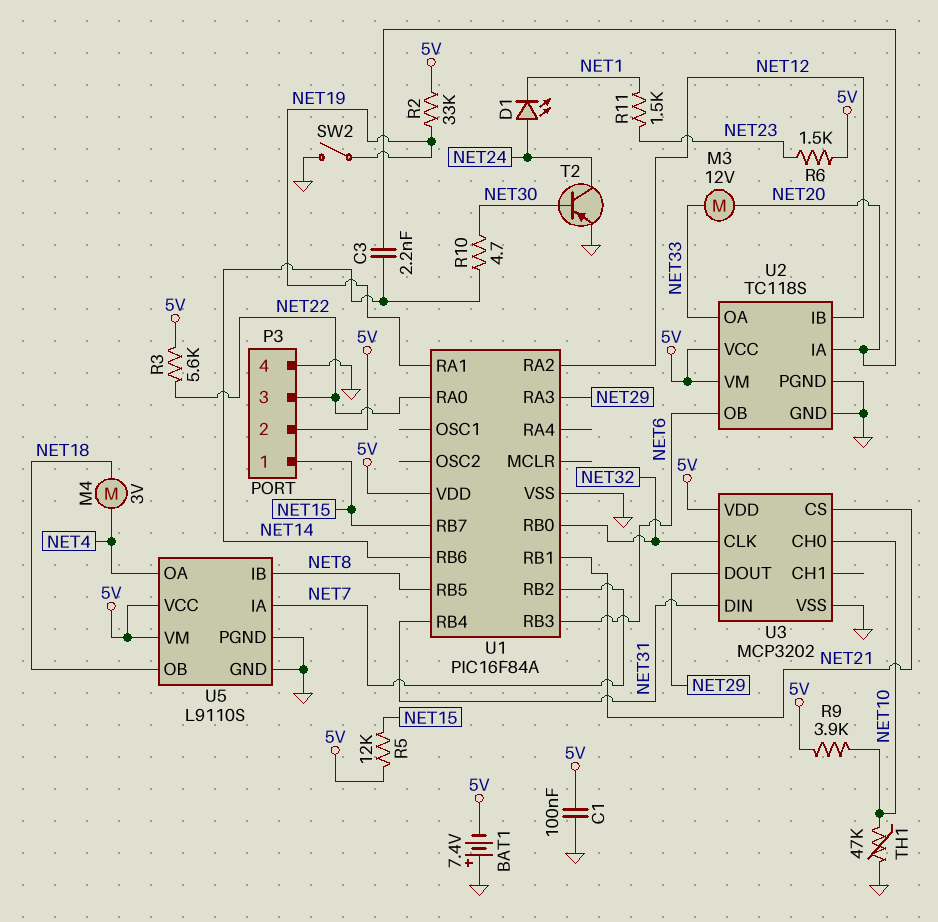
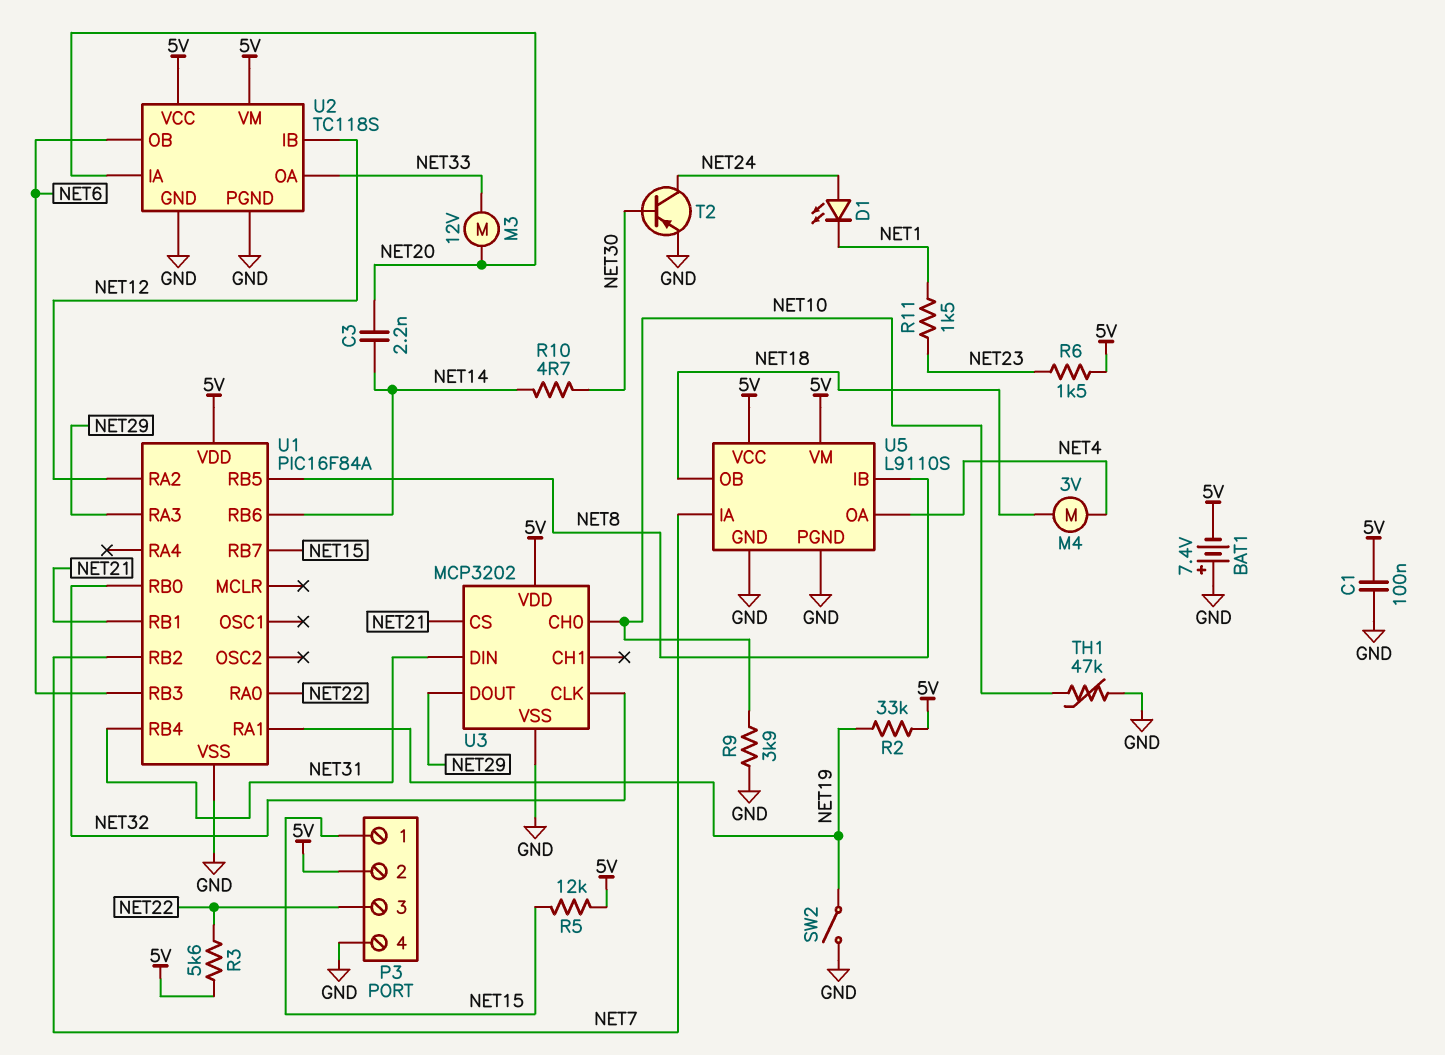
R9: 3.9k (5V, NET10) -> 3.9k (GND, NET10)

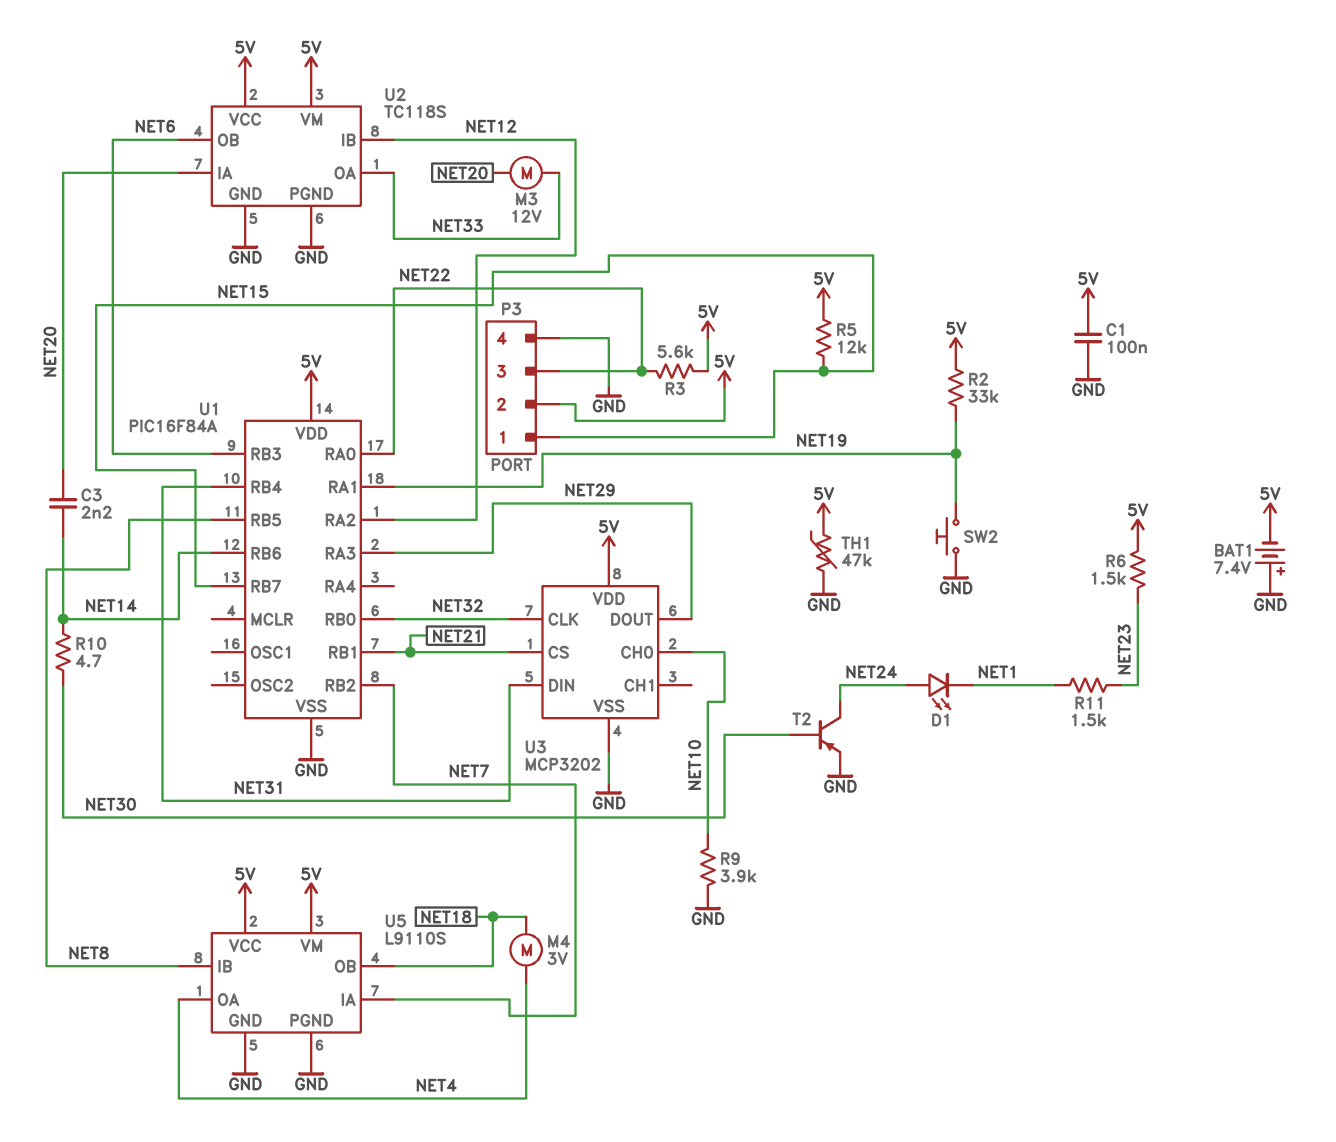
SW2: switch (GND, NET19) -> button (GND, NET19)
TH1: 47k (GND, NET10) -> 47k (5V, GND)

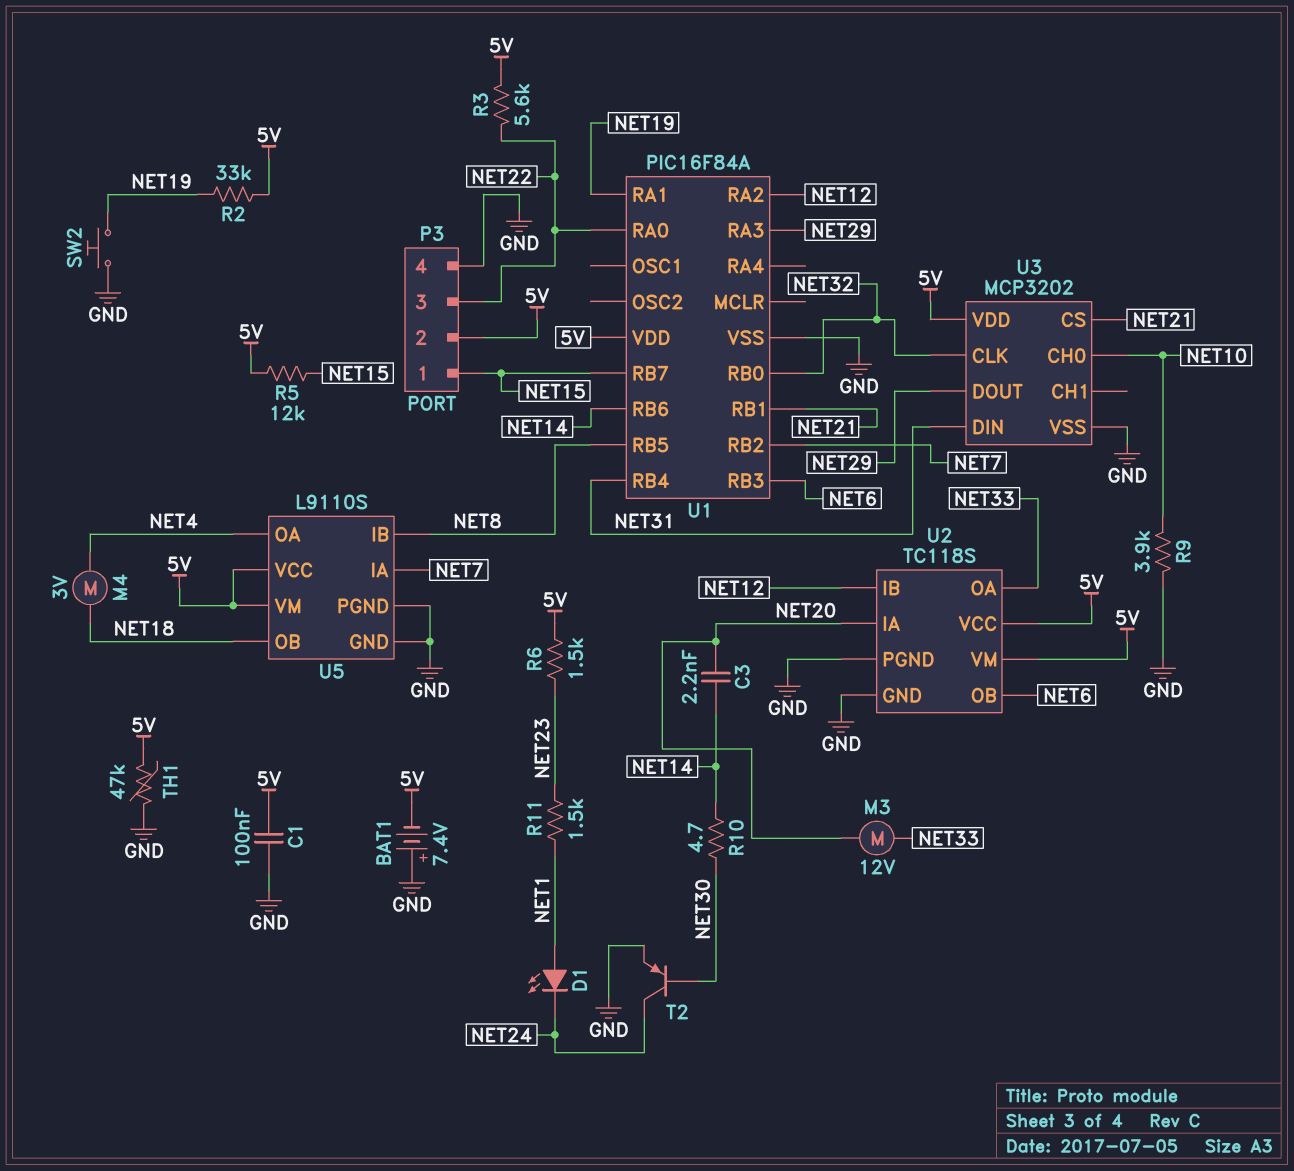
D1: LED (A NET24, K NET1) -> LED (A NET1, K NET24)

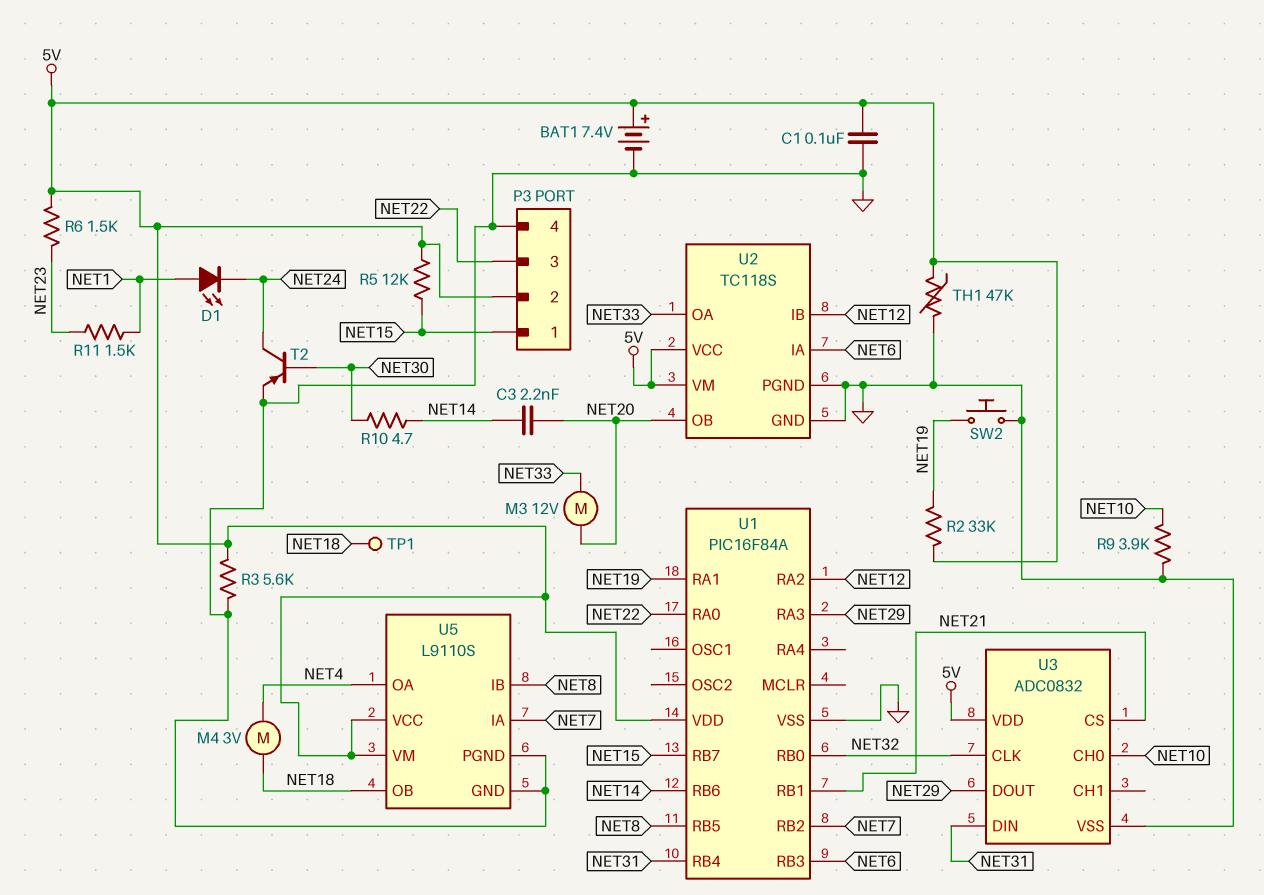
BAT1: 7.4V (plus GND, minus 5V) -> 7.4V (plus 5V, minus GND)
R3: 5.6k (5V, NET22) -> 5.6k (5V, GND)
TP1: none -> test point (NET18)
U2 pin IA: NET20 -> NET6
U2 pin OB: NET6 -> NET20
U3: MCP3202 -> ADC0832

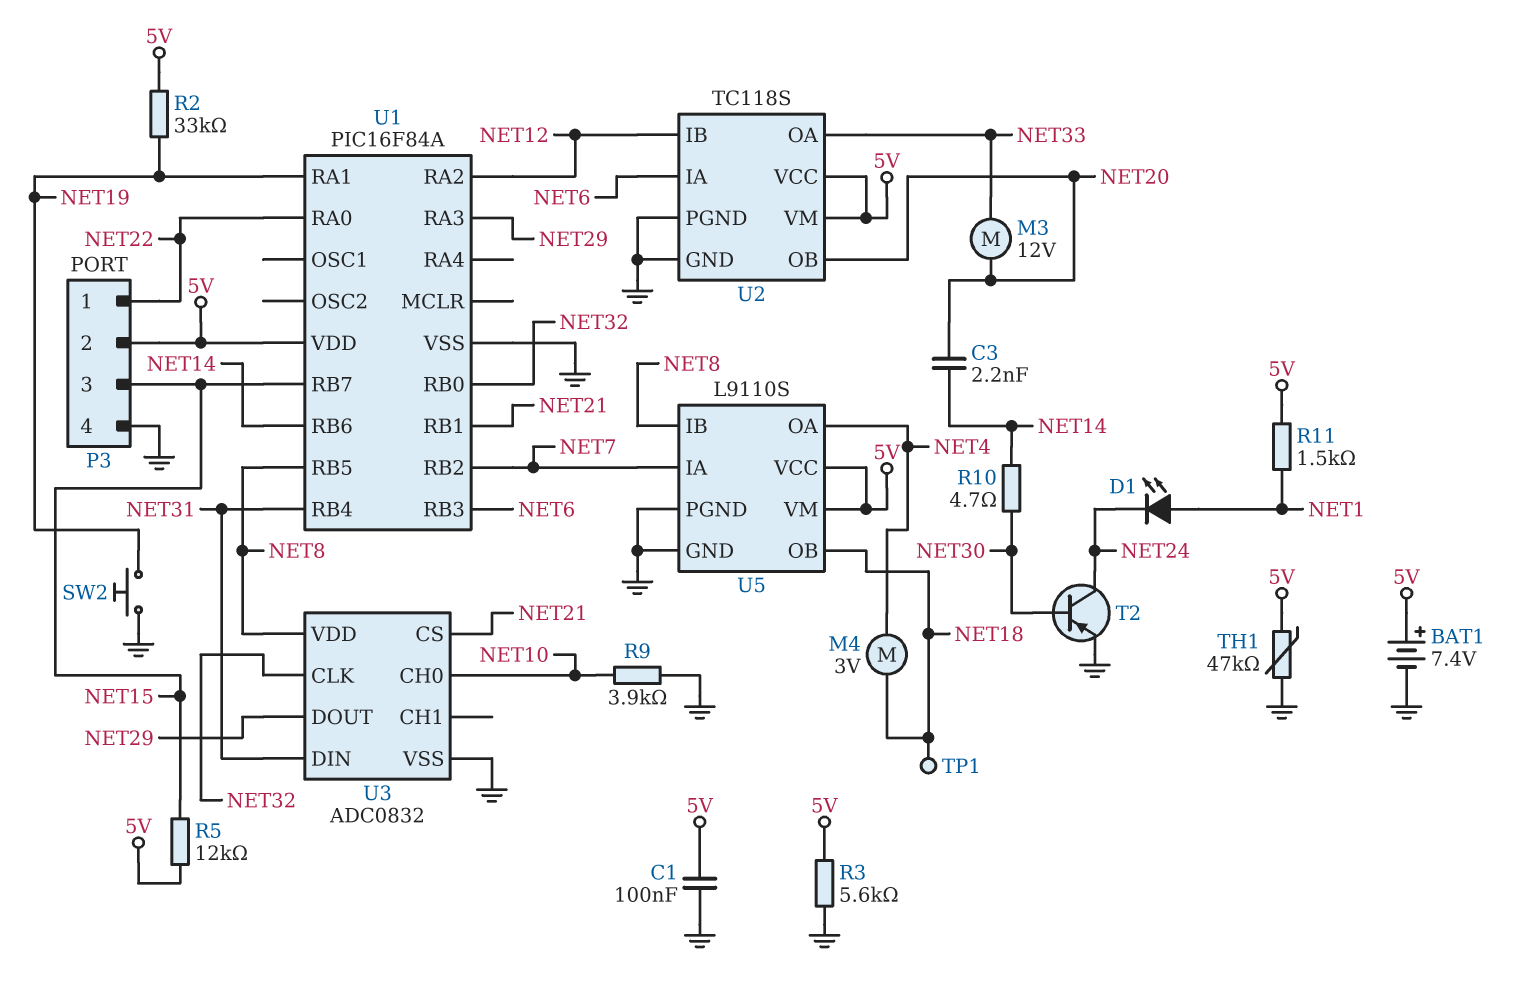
P3 pin 1: NET15 -> NET22
P3 pin 3: NET22 -> NET15
R6: 1.5k (5V, NET23) -> none
R11: 1.5k (NET1, NET23) -> 1.5k (5V, NET1)
U3 pin VDD: 5V -> NET8

